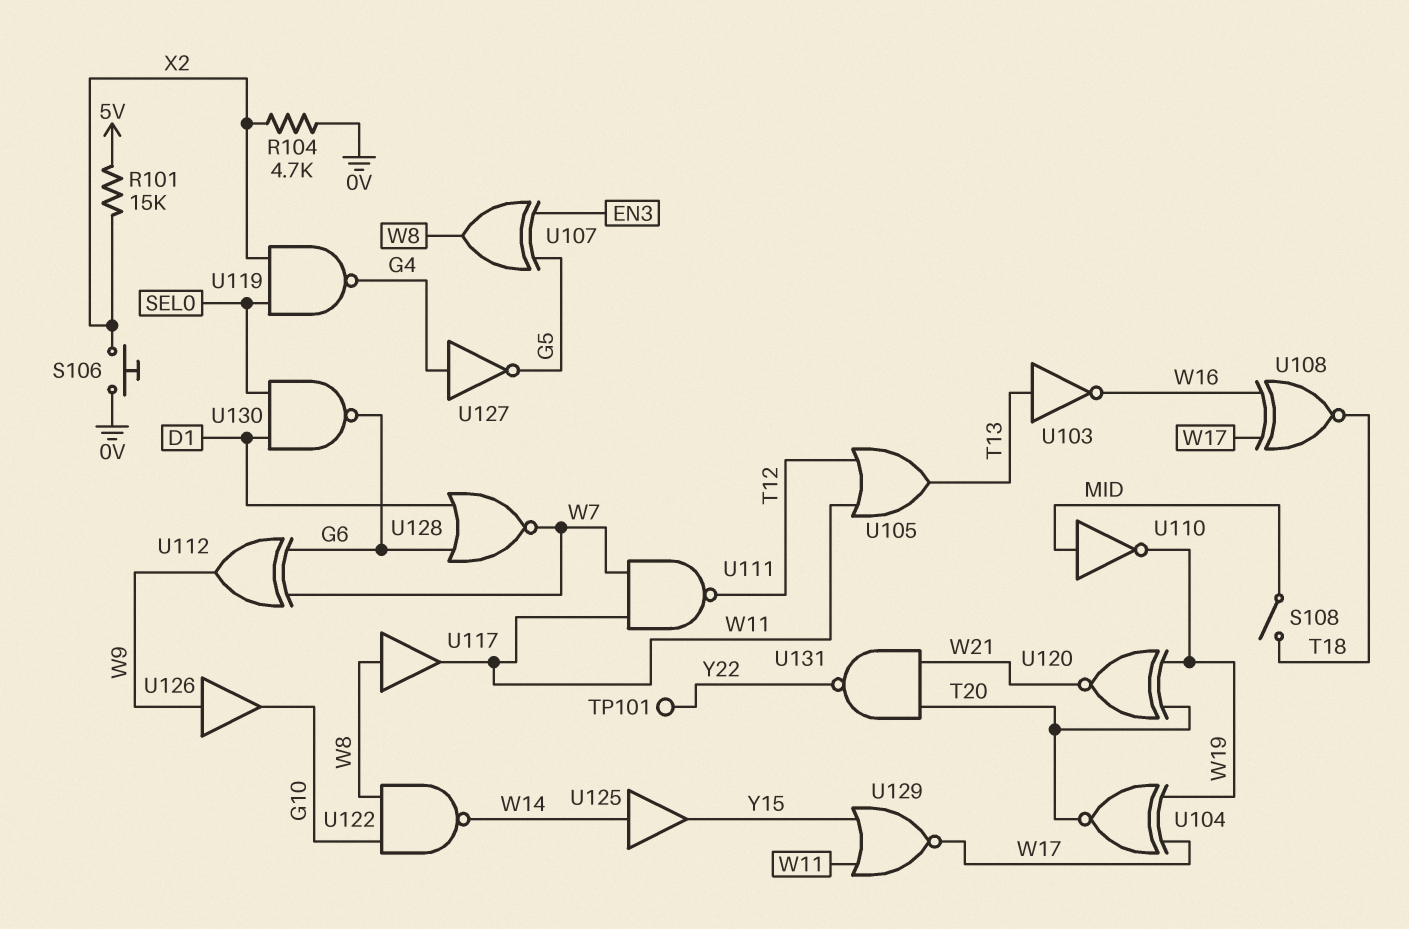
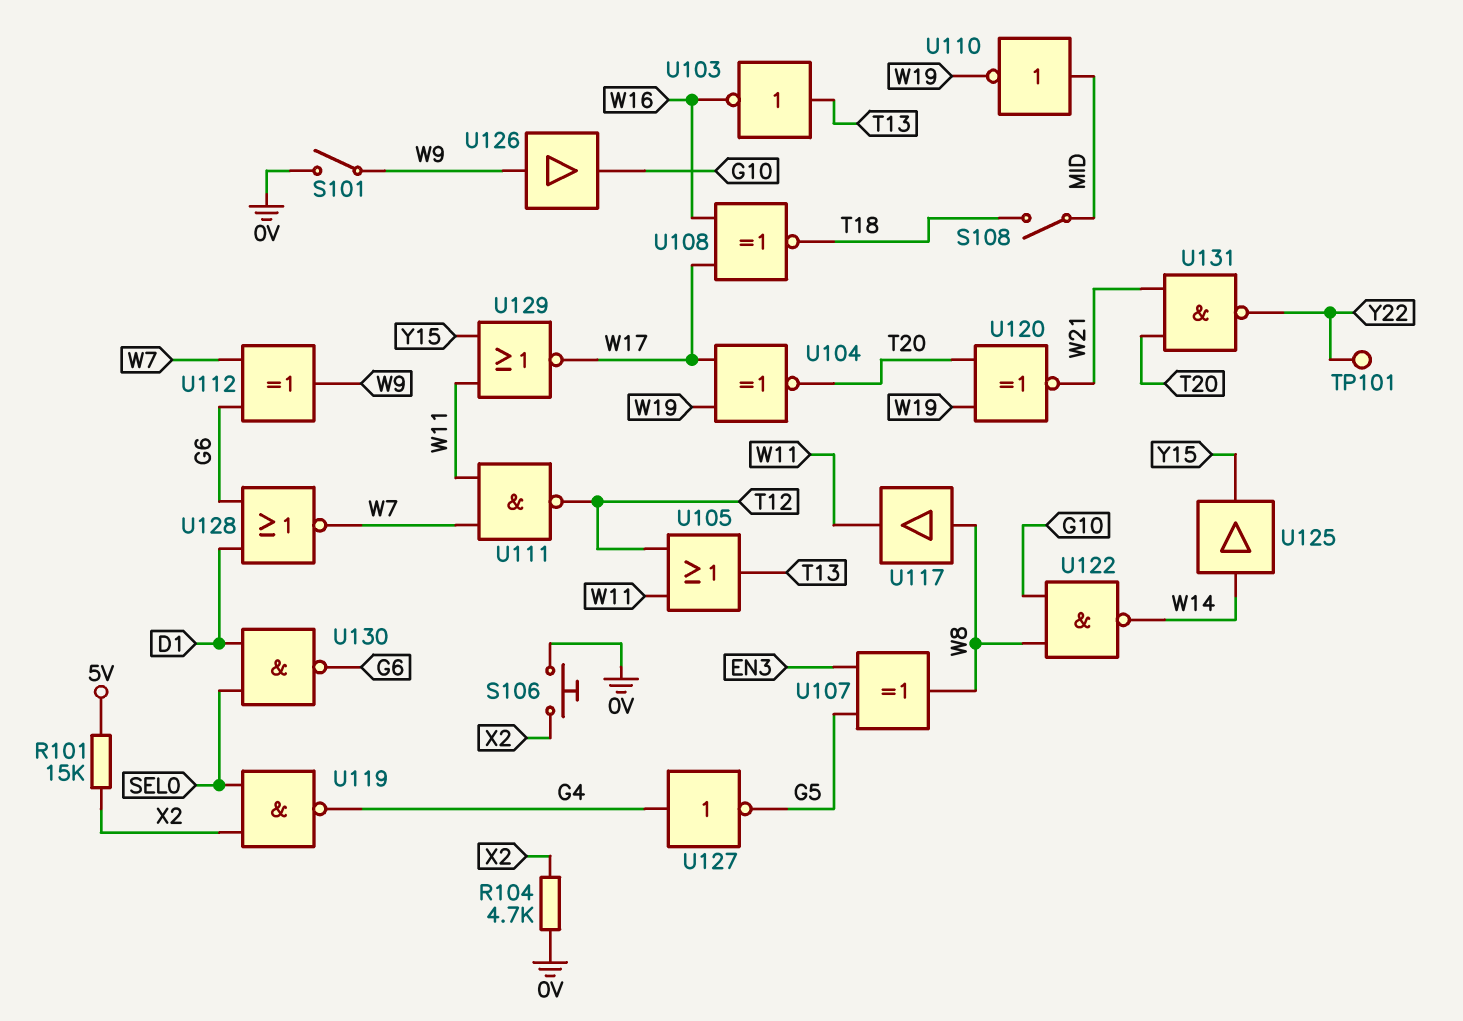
S101: none -> switch (0V, W9)

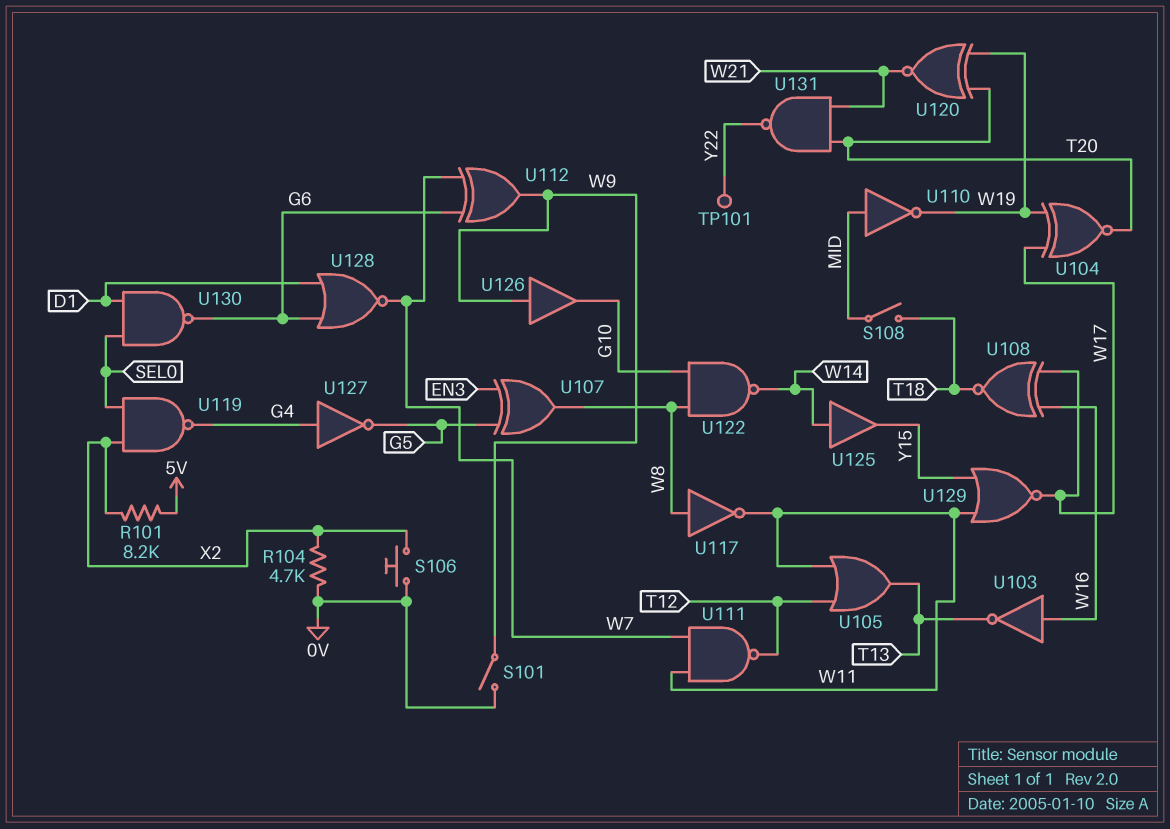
R101: 15k (5V, X2) -> 8.2k (5V, X2)
U103: NOT (in T13, out W16) -> NOT (in W16, out T13)
U117: buffer (in W8, out W11) -> NOT (in W8, out W11)

